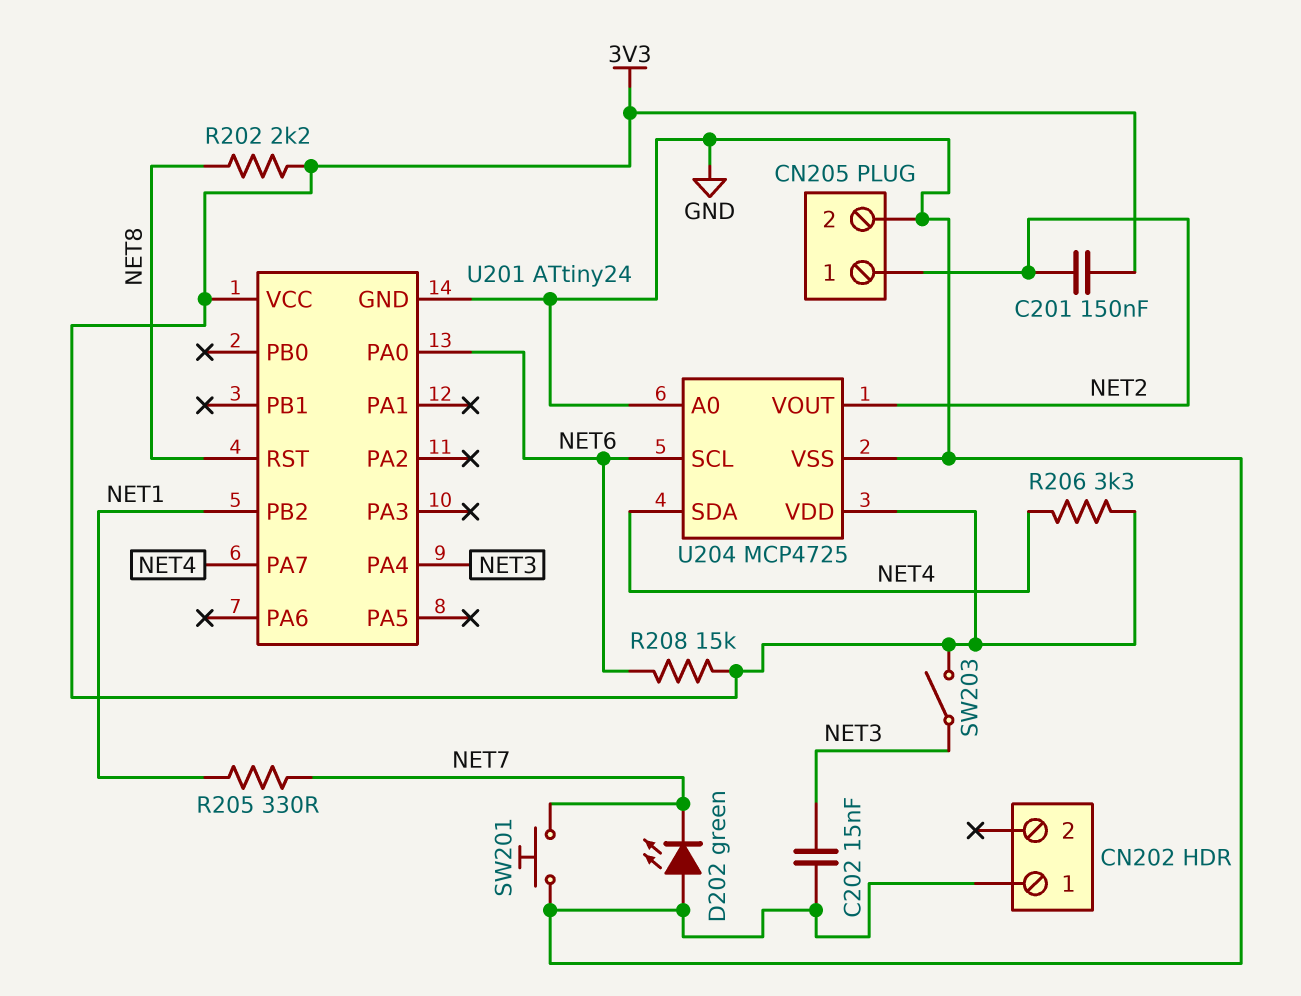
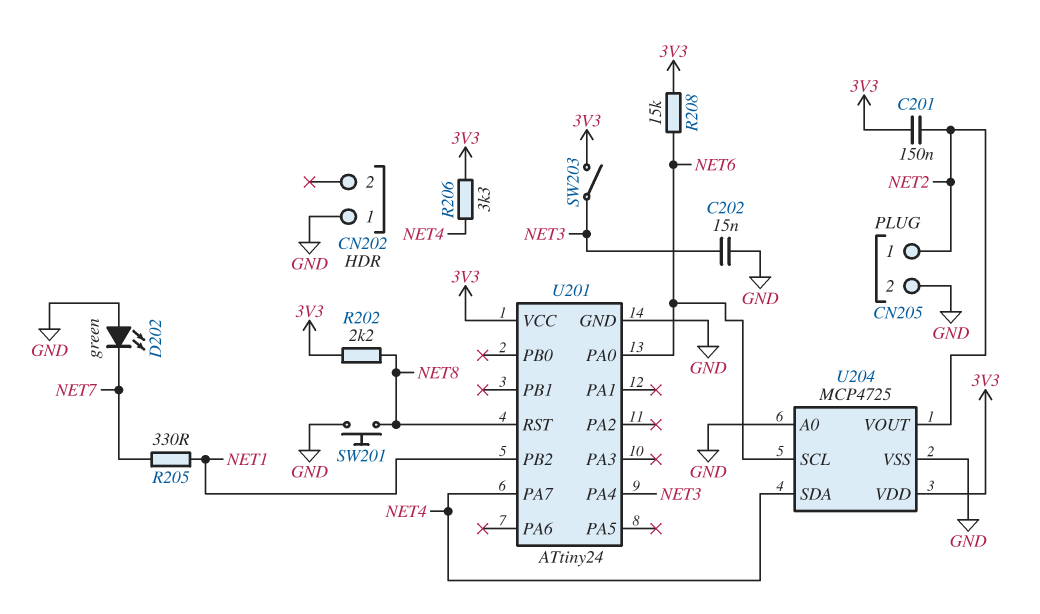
SW201: button (GND, NET7) -> button (GND, NET8)

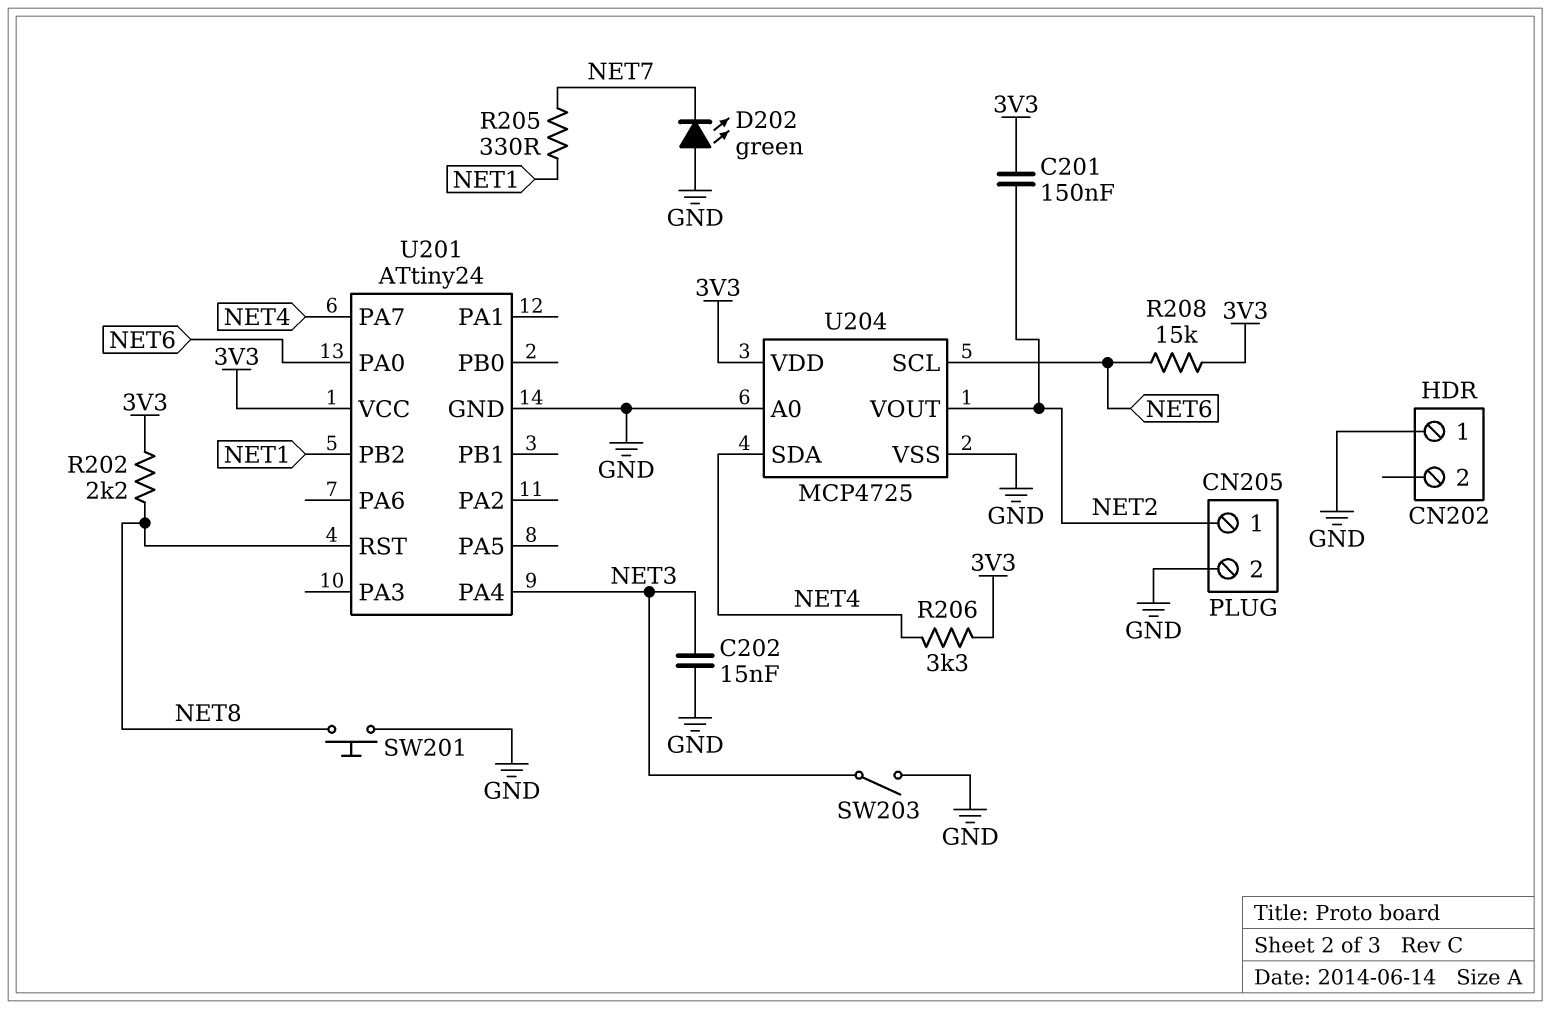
SW203: switch (3V3, NET3) -> switch (GND, NET3)

